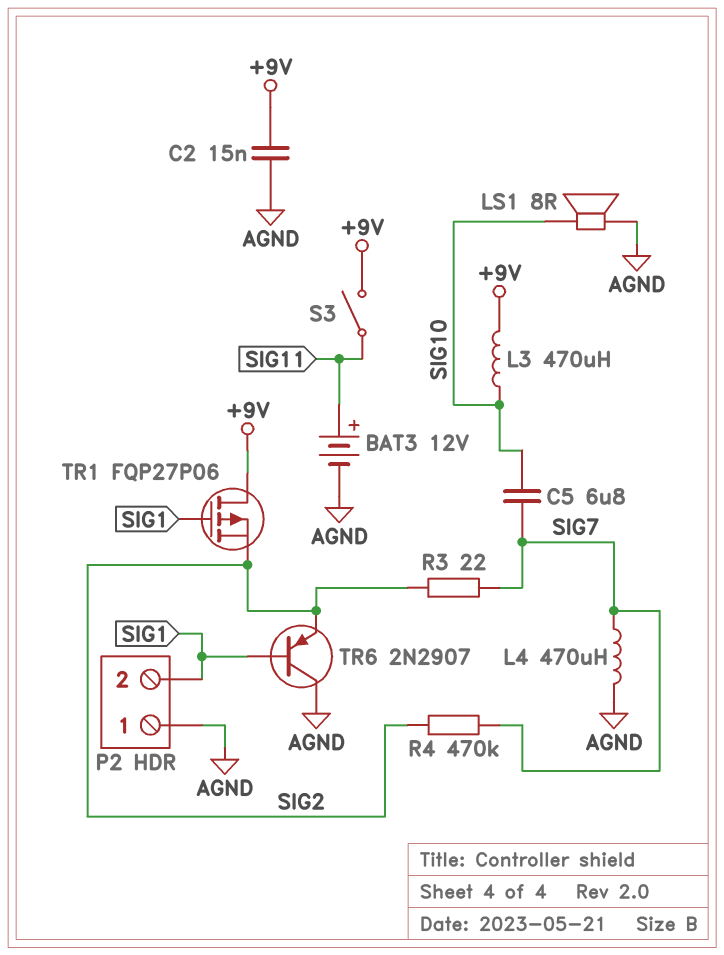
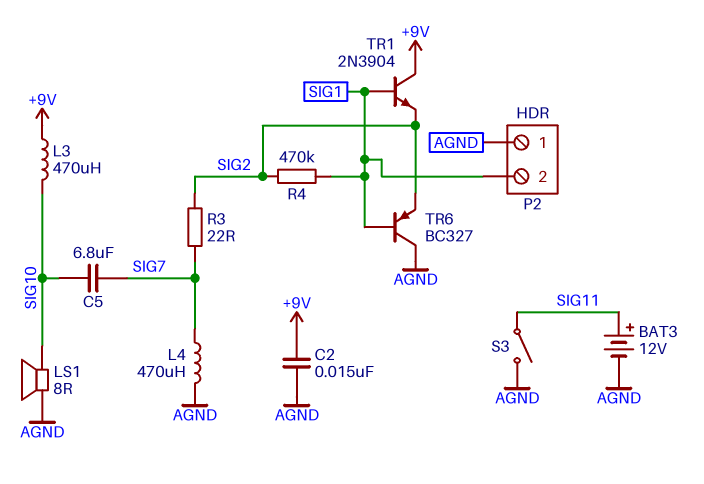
R4: 470k (SIG2, SIG7) -> 470k (SIG1, SIG2)
S3: switch (+9V, SIG11) -> switch (AGND, SIG11)
TR1: PMOS FQP27P06 (G SIG1, D +9V, S SIG2) -> NPN 2N3904 (B SIG1, C +9V, E SIG2)
TR6: PNP 2N2907 (B SIG1, C AGND, E SIG2) -> PNP BC327 (B SIG1, C AGND, E SIG2)

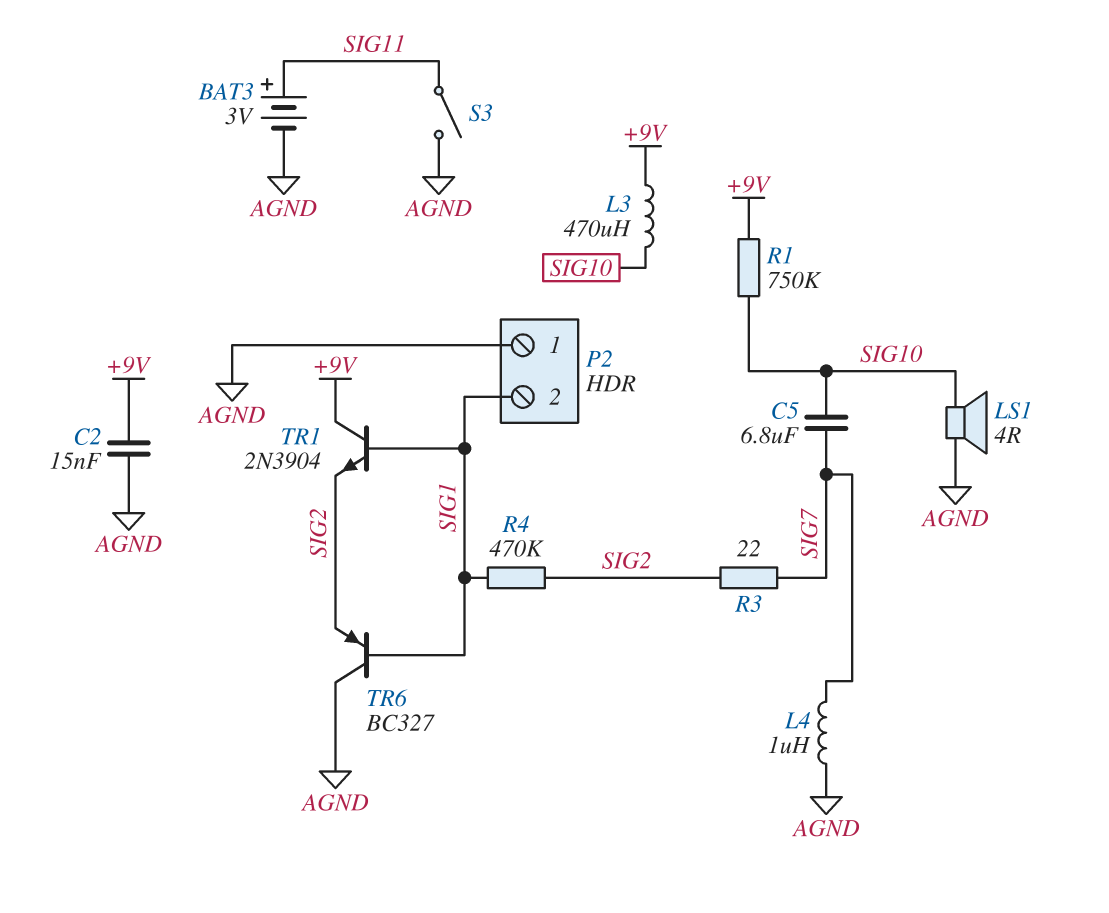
BAT3: 12V (plus SIG11, minus AGND) -> 3V (plus SIG11, minus AGND)
L4: 470uH (AGND, SIG7) -> 1uH (AGND, SIG7)
LS1: speaker 8R (AGND, SIG10) -> speaker 4R (AGND, SIG10)
R1: none -> 750k (+9V, SIG10)

